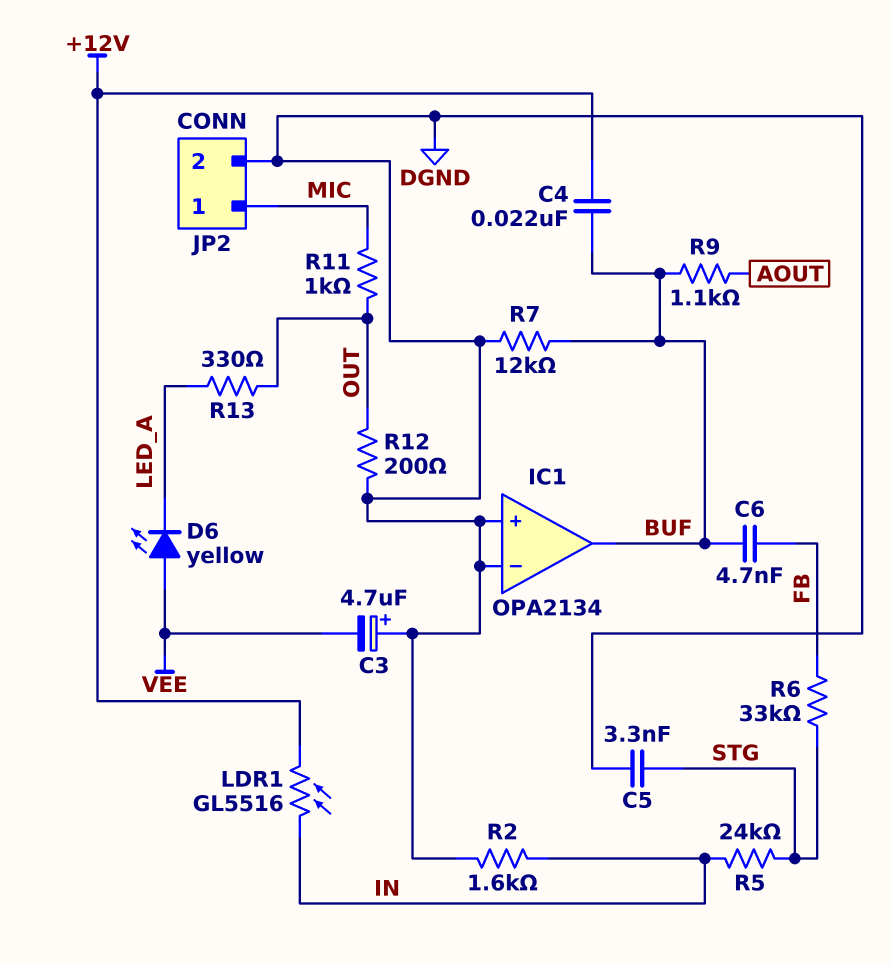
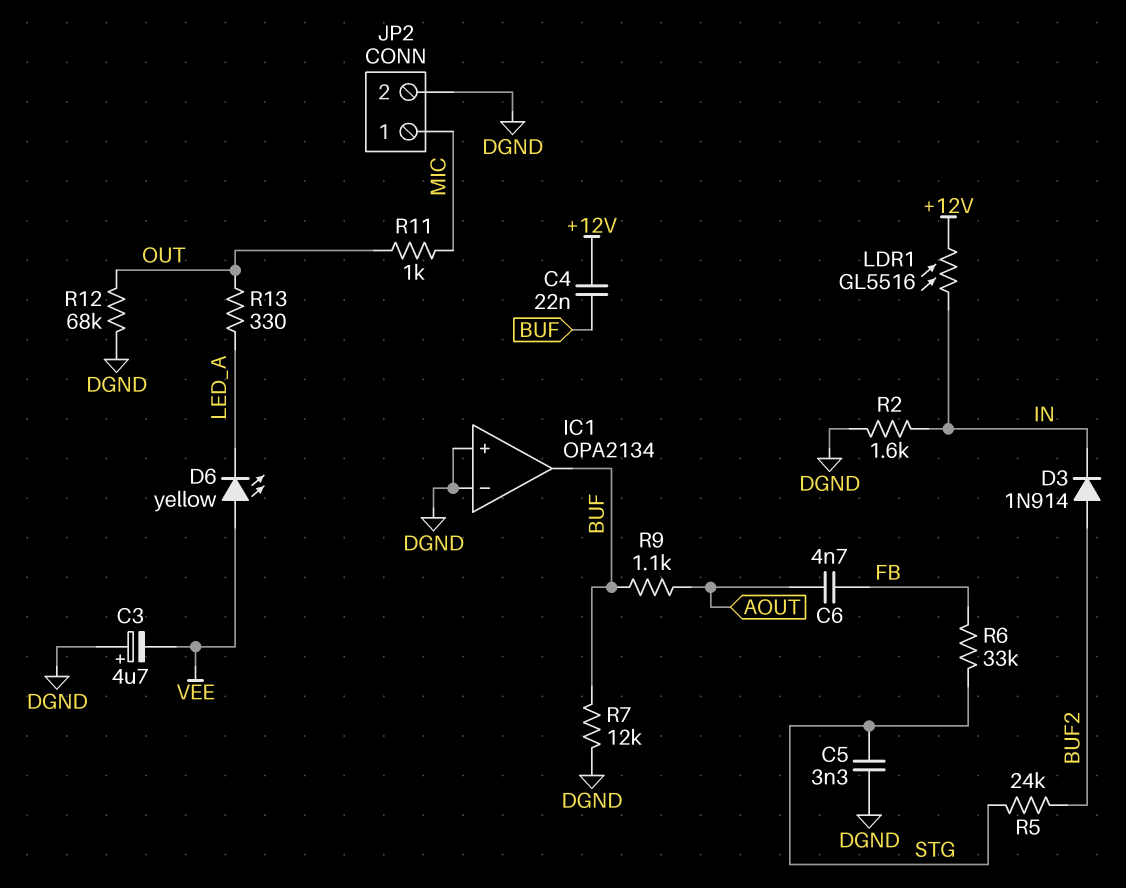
C6: 4.7nF (BUF, FB) -> 4.7nF (AOUT, FB)
D3: none -> diode 1N914 (A BUF2, K IN)
R5: 24k (IN, STG) -> 24k (BUF2, STG)
R12: 200 (DGND, OUT) -> 68k (DGND, OUT)

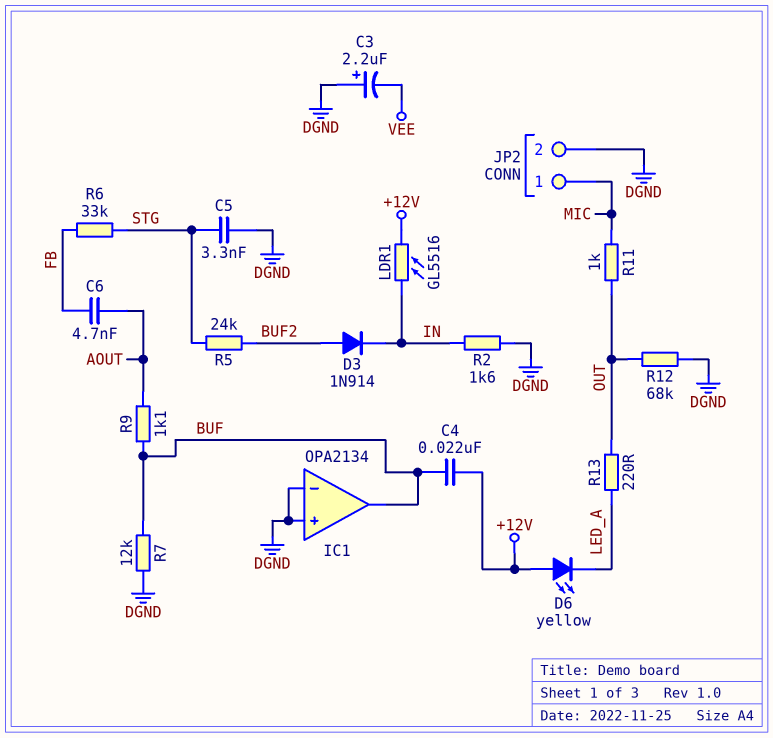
C3: 4.7uF (plus DGND, minus VEE) -> 2.2uF (plus DGND, minus VEE)
D6: LED yellow (A VEE, K LED_A) -> LED yellow (A +12V, K LED_A)
R13: 330 (LED_A, OUT) -> 220 (LED_A, OUT)

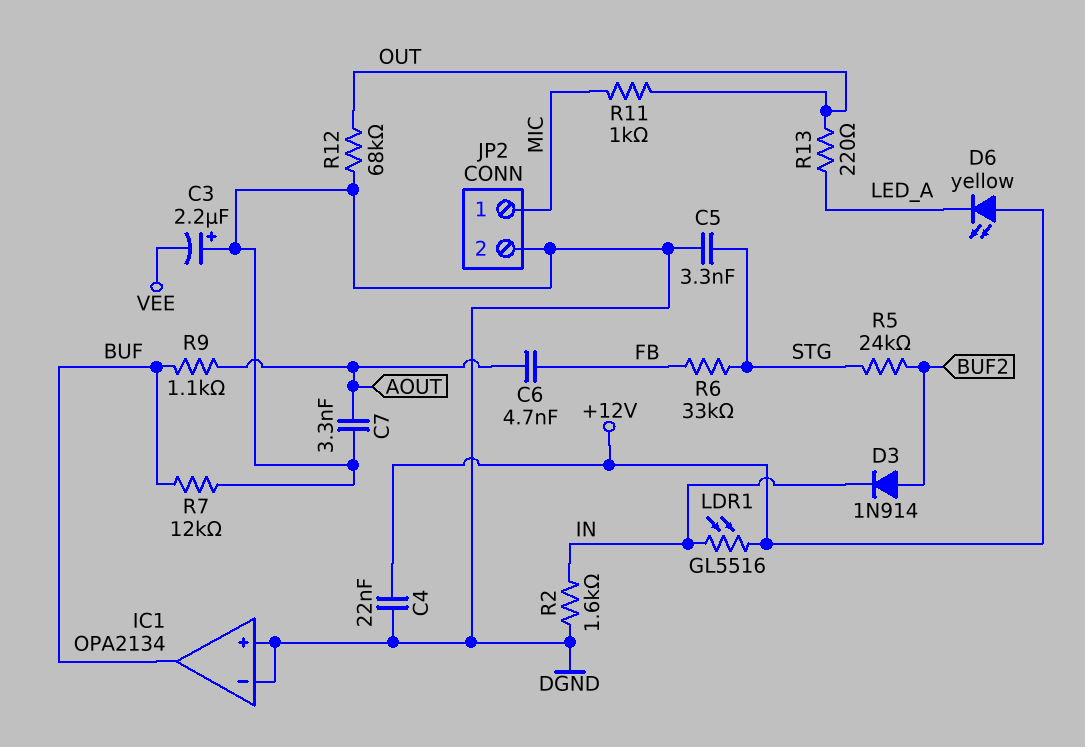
C4: 22nF (+12V, BUF) -> 22nF (+12V, DGND)
C7: none -> 3.3nF (AOUT, DGND)

